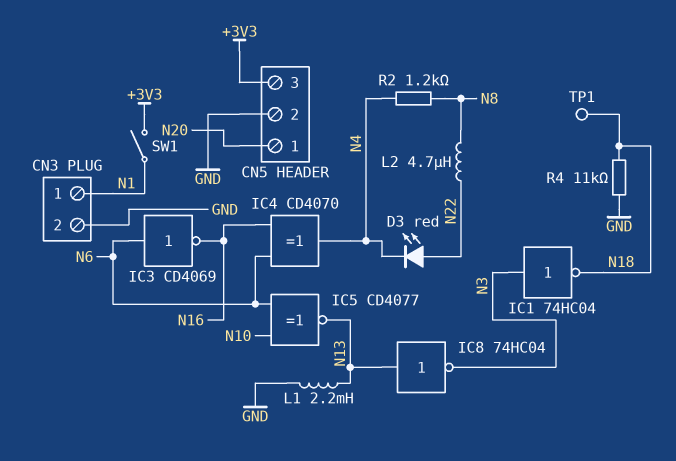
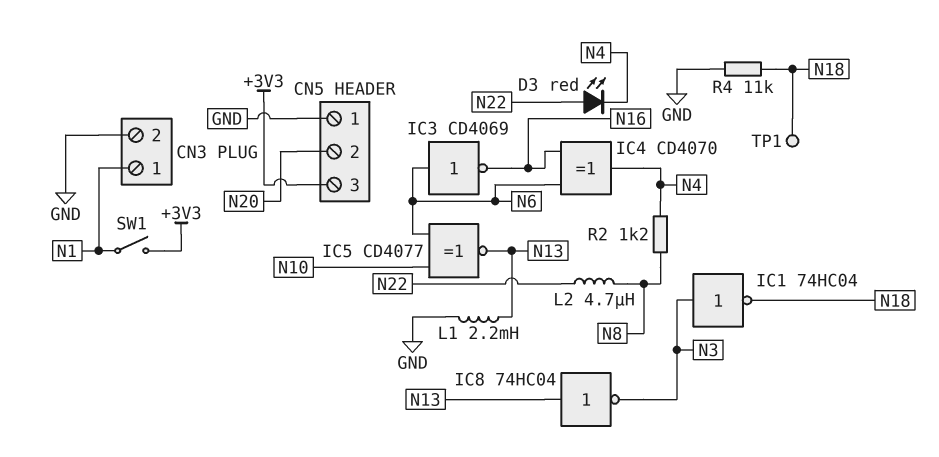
CN5 pin 1: N20 -> GND
CN5 pin 2: GND -> N20

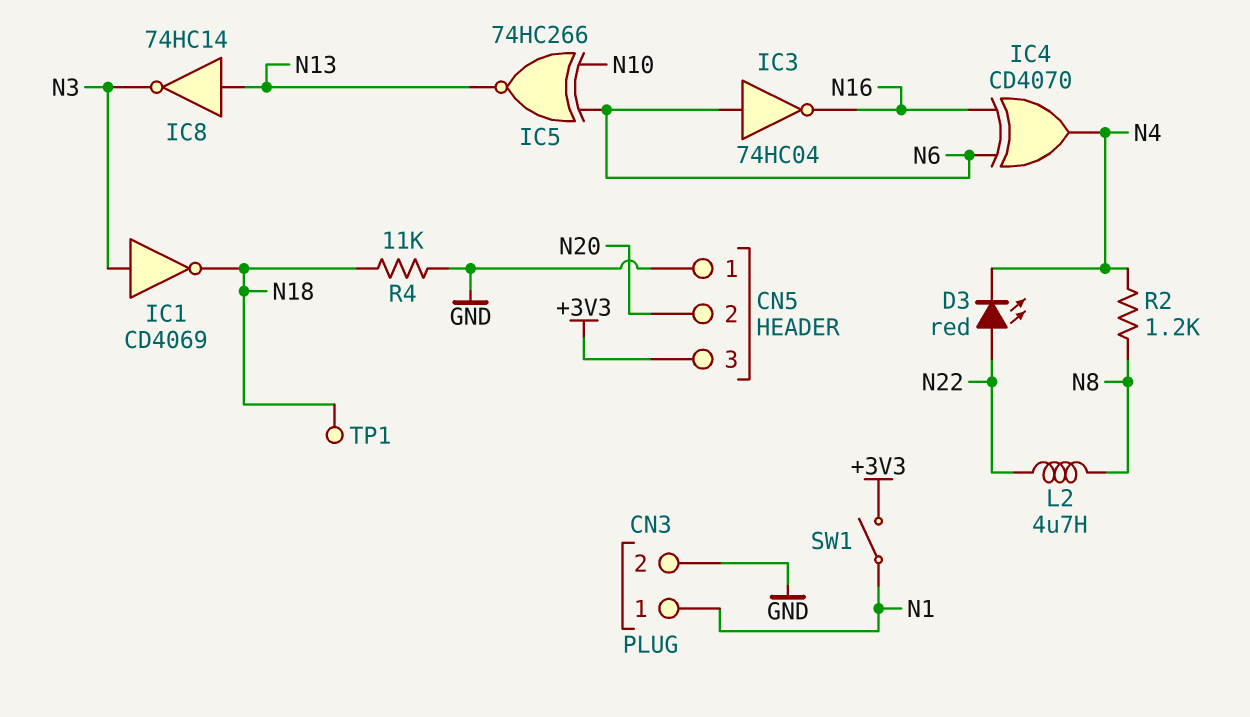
IC1: NOT 74HC04 (in N3, out N18) -> NOT CD4069 (in N3, out N18)
IC3: NOT CD4069 (in N6, out N16) -> NOT 74HC04 (in N6, out N16)
IC5: XNOR CD4077 (in N6, in N10, out N13) -> XNOR 74HC266 (in N6, in N10, out N13)
IC8: NOT 74HC04 (in N13, out N3) -> NOT 74HC14 (in N13, out N3)
L1: 2.2mH (GND, N13) -> none

